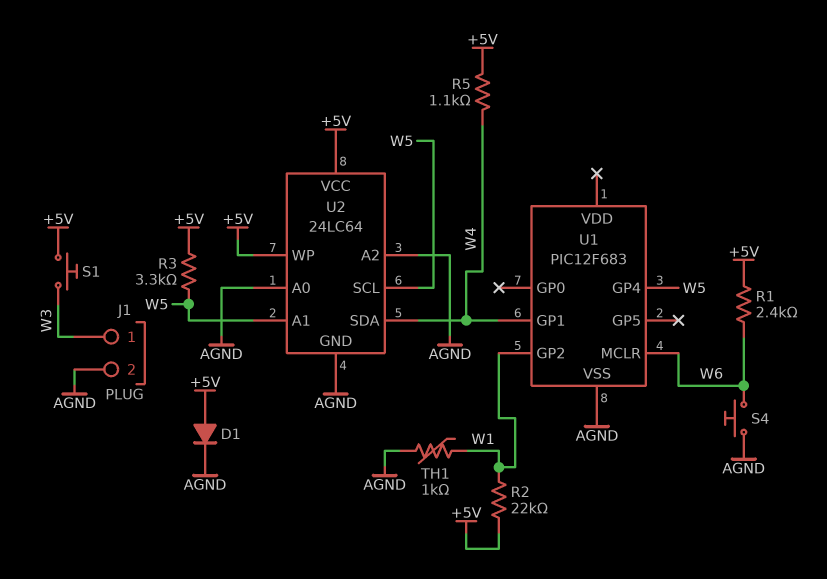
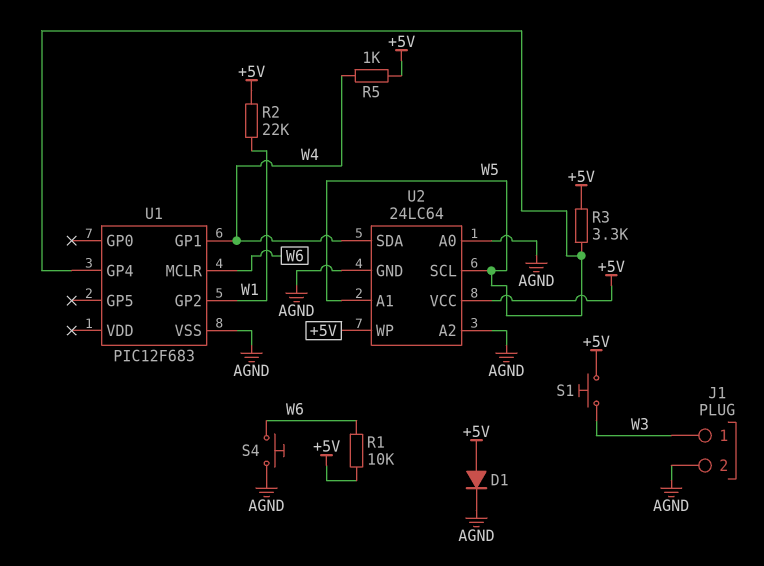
R1: 2.4k (+5V, W6) -> 10k (+5V, W6)
R5: 1.1k (+5V, W4) -> 1k (+5V, W4)
TH1: 1k (AGND, W1) -> none

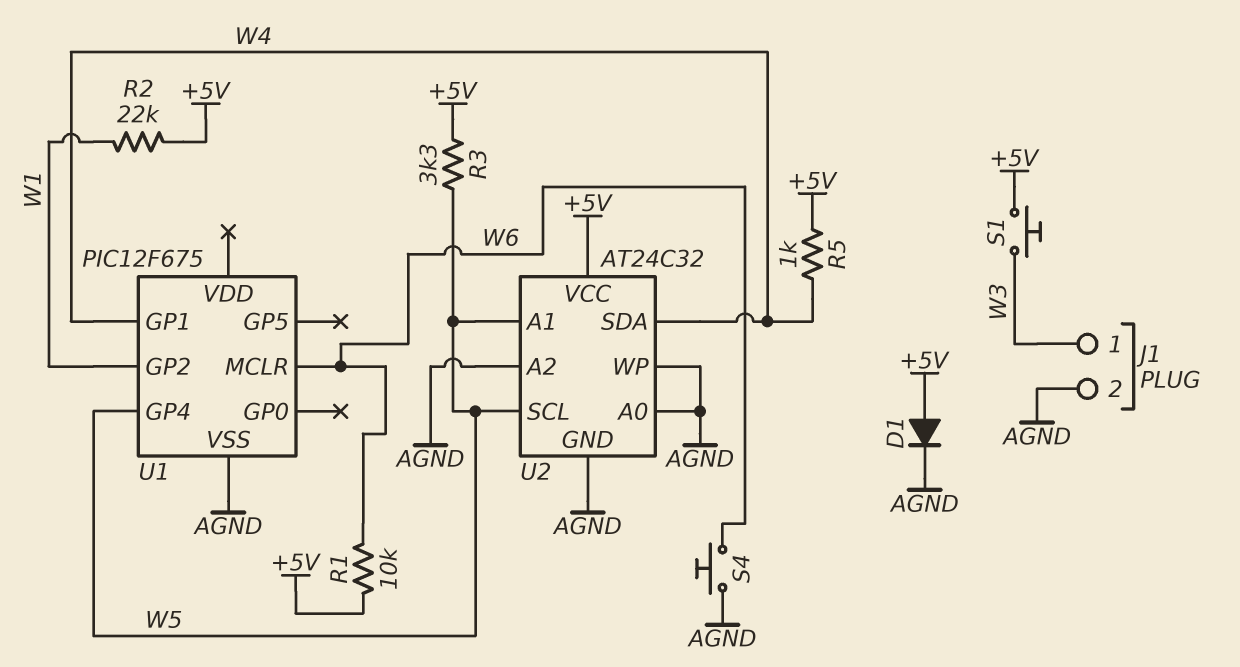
U1: PIC12F683 -> PIC12F675
U2: 24LC64 -> AT24C32
U2 pin WP: +5V -> AGND

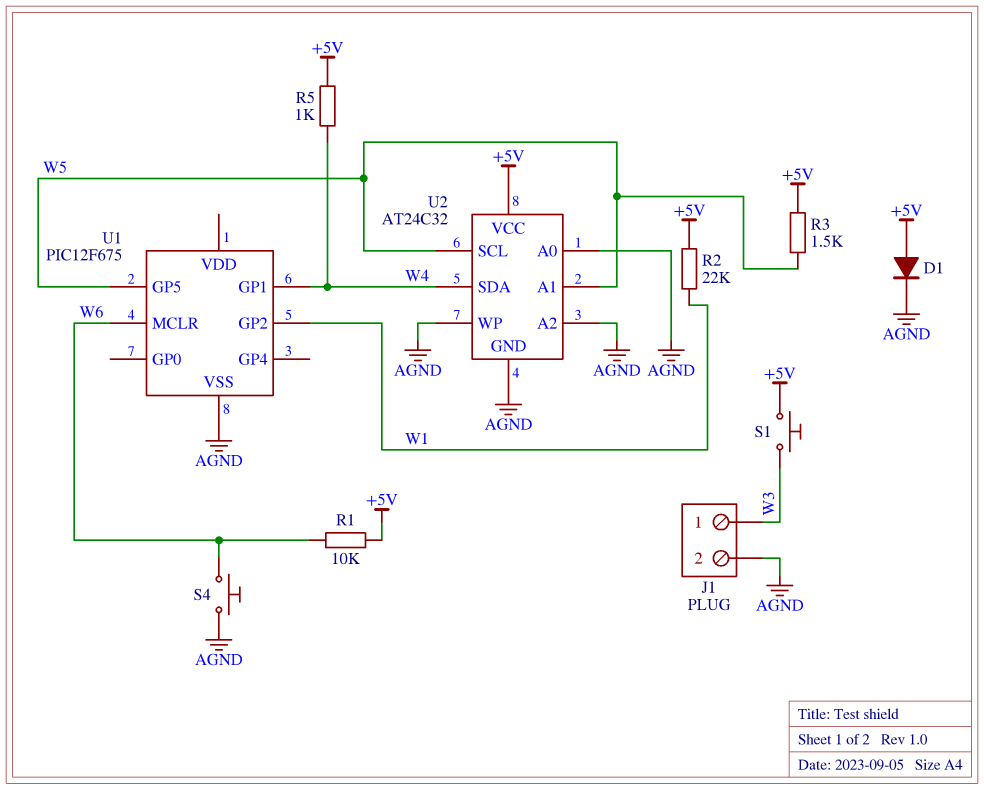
R3: 3.3k (+5V, W5) -> 1.5k (+5V, W5)
U1 pin GP4: W5 -> none
U1 pin GP5: none -> W5

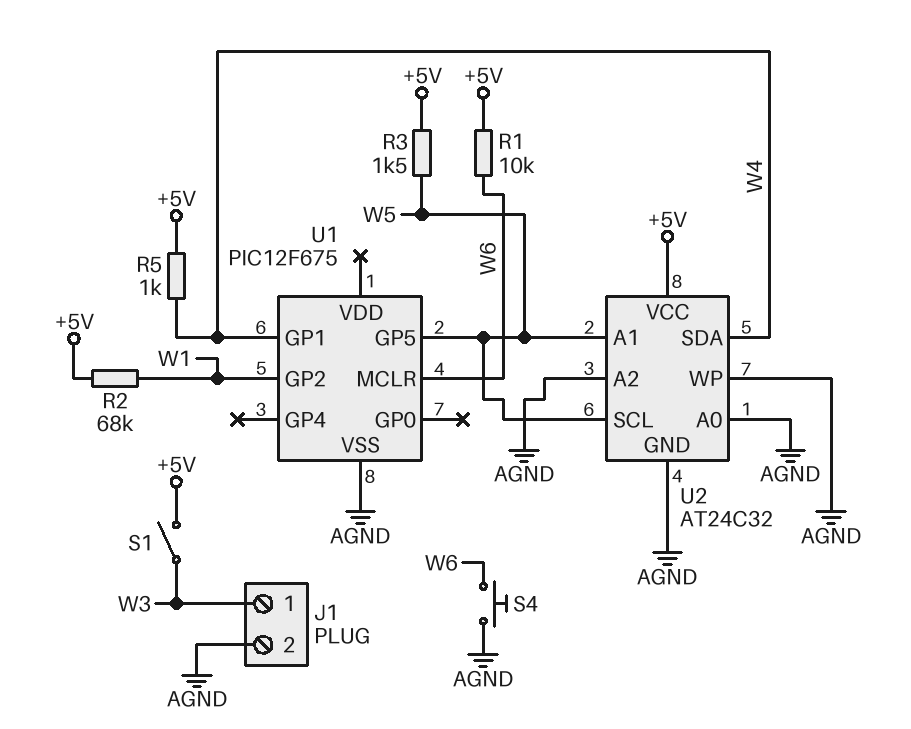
D1: diode (A +5V, K AGND) -> none
R2: 22k (+5V, W1) -> 68k (+5V, W1)
S1: button (+5V, W3) -> switch (+5V, W3)

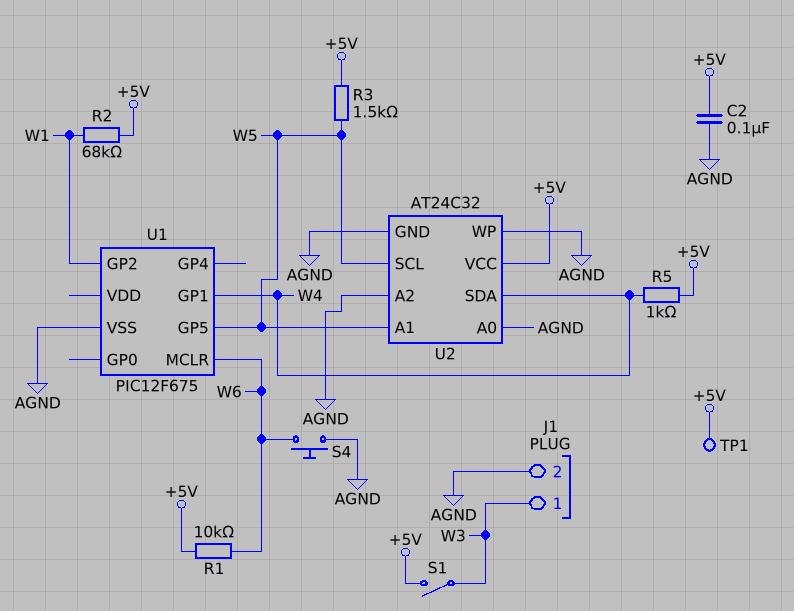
C2: none -> 100nF (+5V, AGND)
TP1: none -> test point (+5V)

